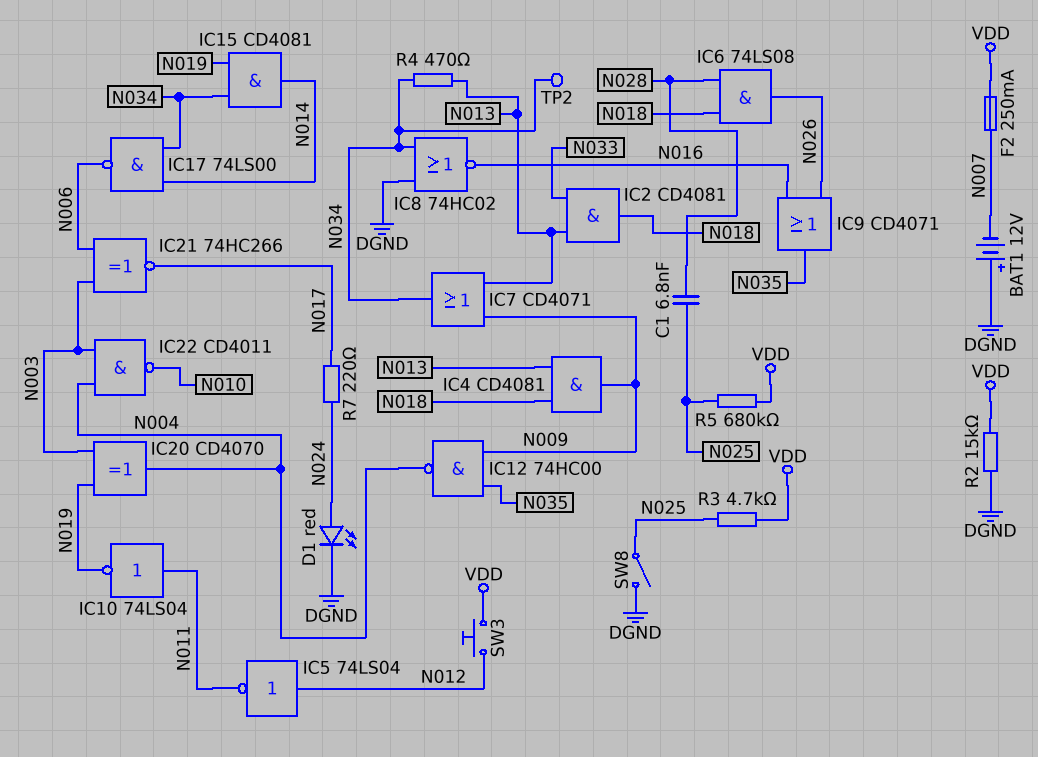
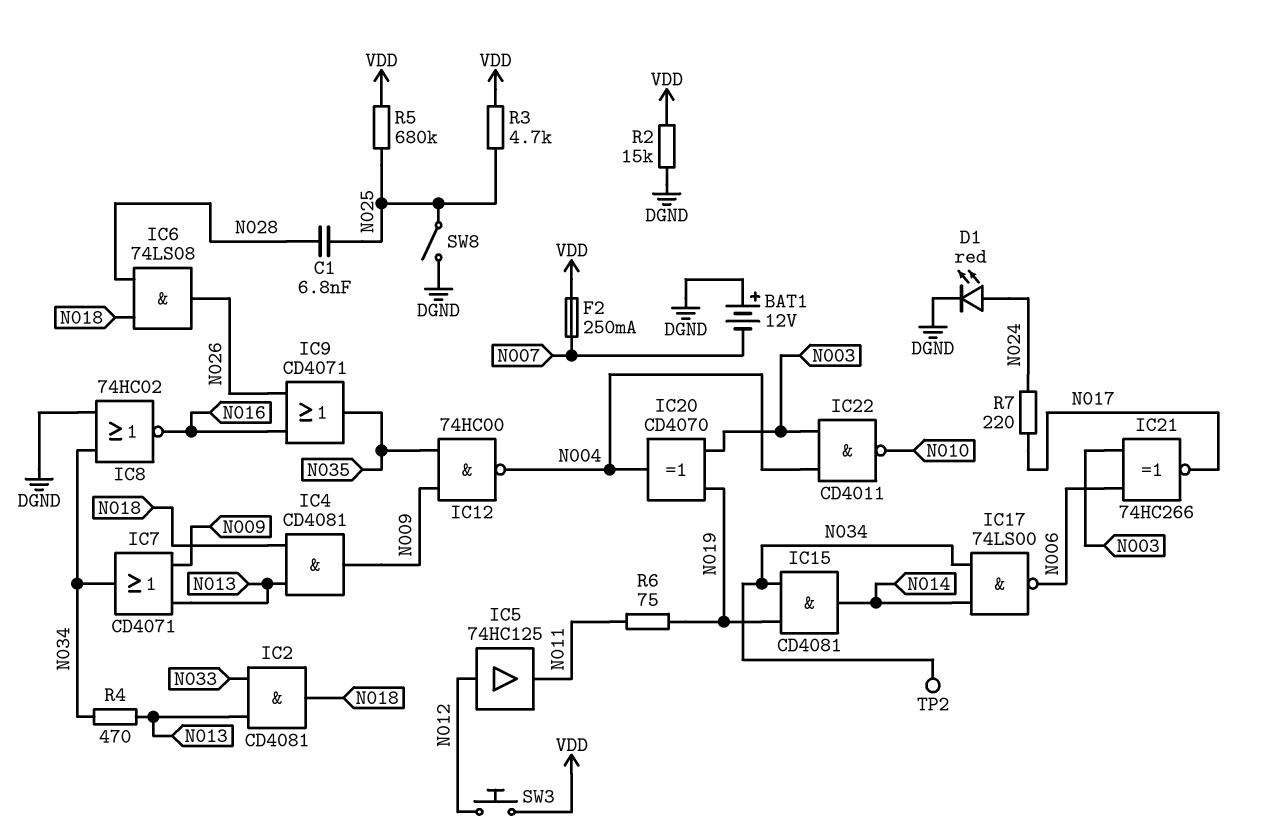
IC5: NOT 74LS04 (in N012, out N011) -> buffer 74HC125 (in N012, out N011)
IC10: NOT 74LS04 (in N011, out N019) -> none
R6: none -> 75 (N011, N019)

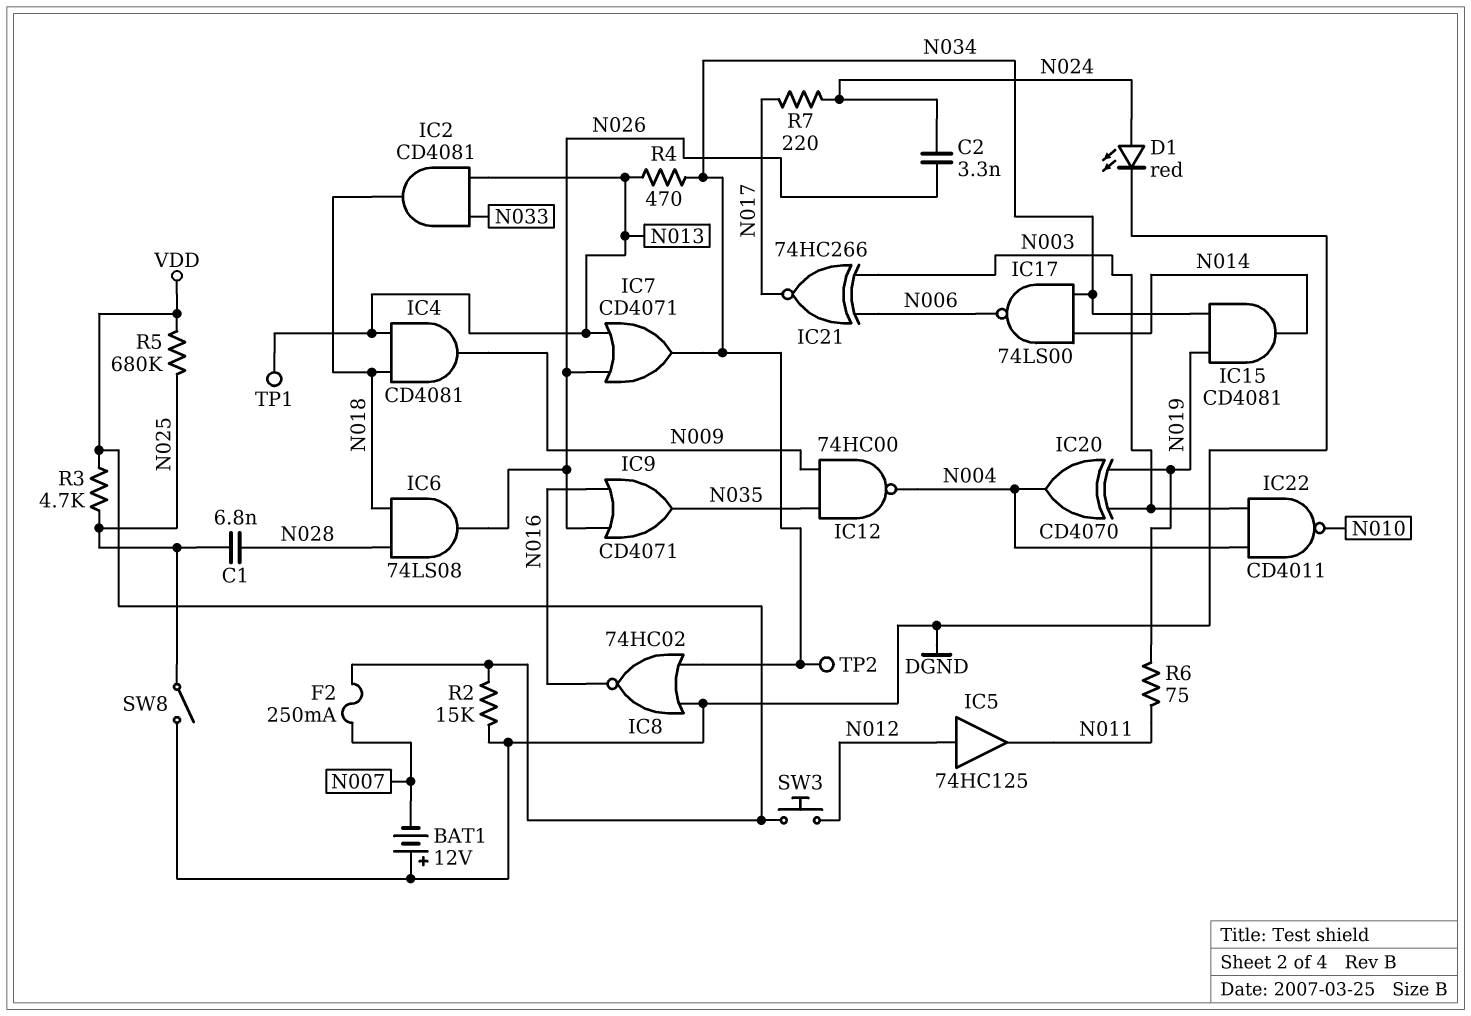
C2: none -> 3.3nF (N024, N026)
IC7: OR CD4071 (in N009, in N013, out N034) -> OR CD4071 (in N013, in N026, out N034)
TP1: none -> test point (N013)

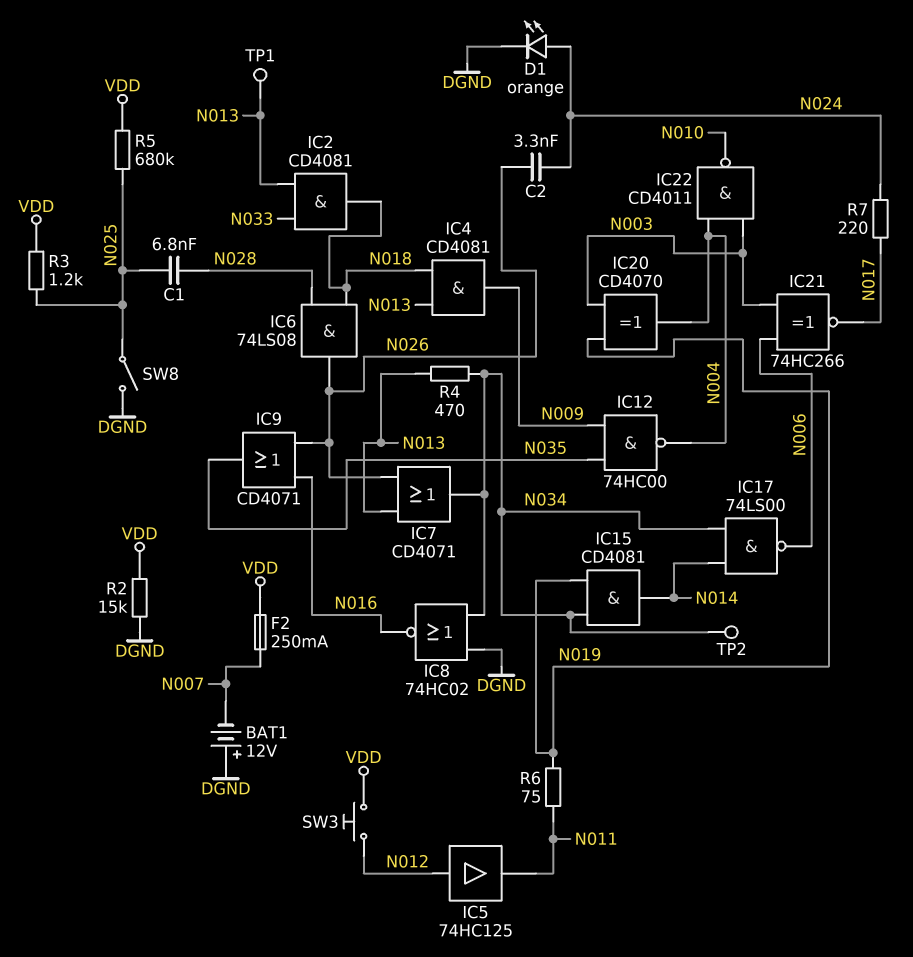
D1: LED red (A N024, K DGND) -> LED orange (A N024, K DGND)
R3: 4.7k (N025, VDD) -> 1.2k (N025, VDD)

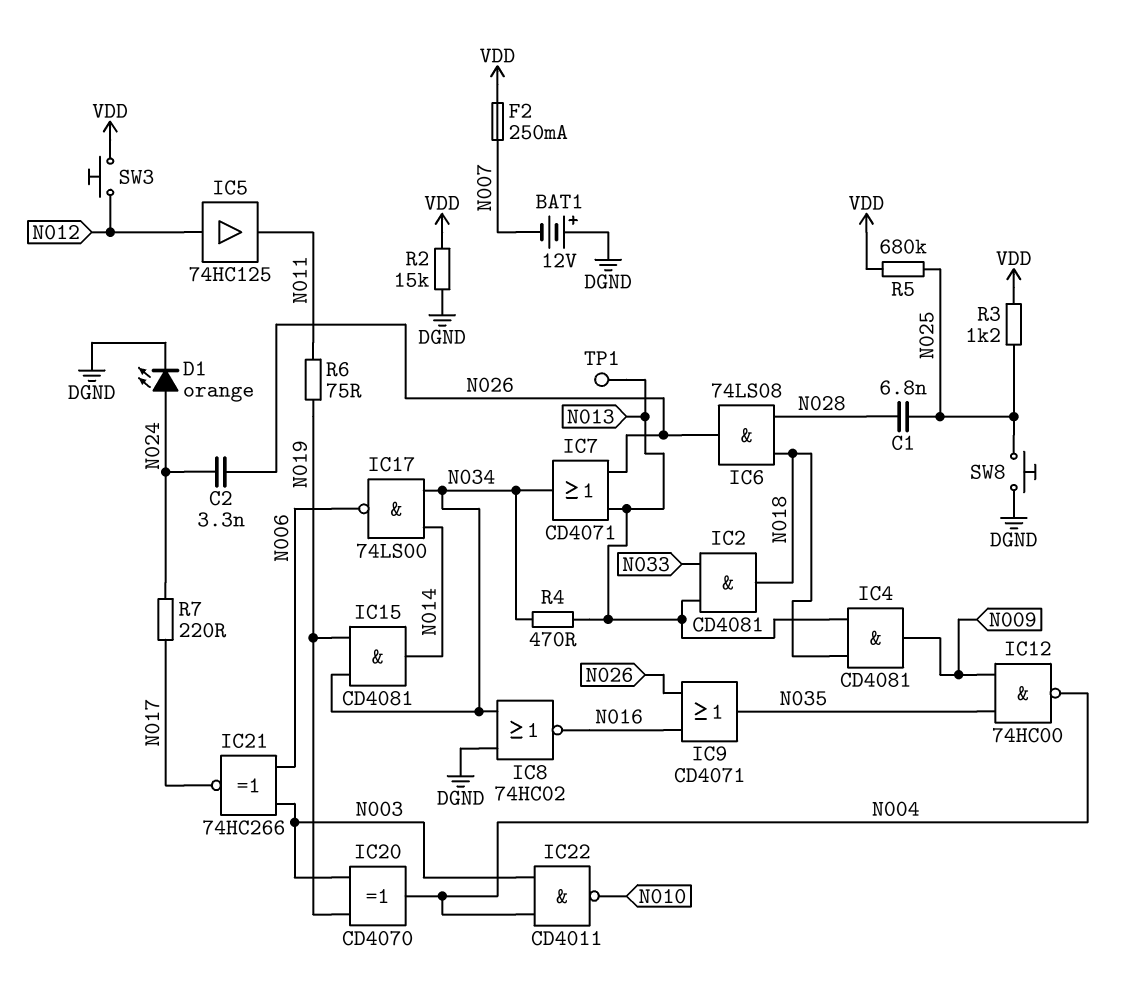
SW8: switch (DGND, N025) -> button (DGND, N025)
TP2: test point (N034) -> none

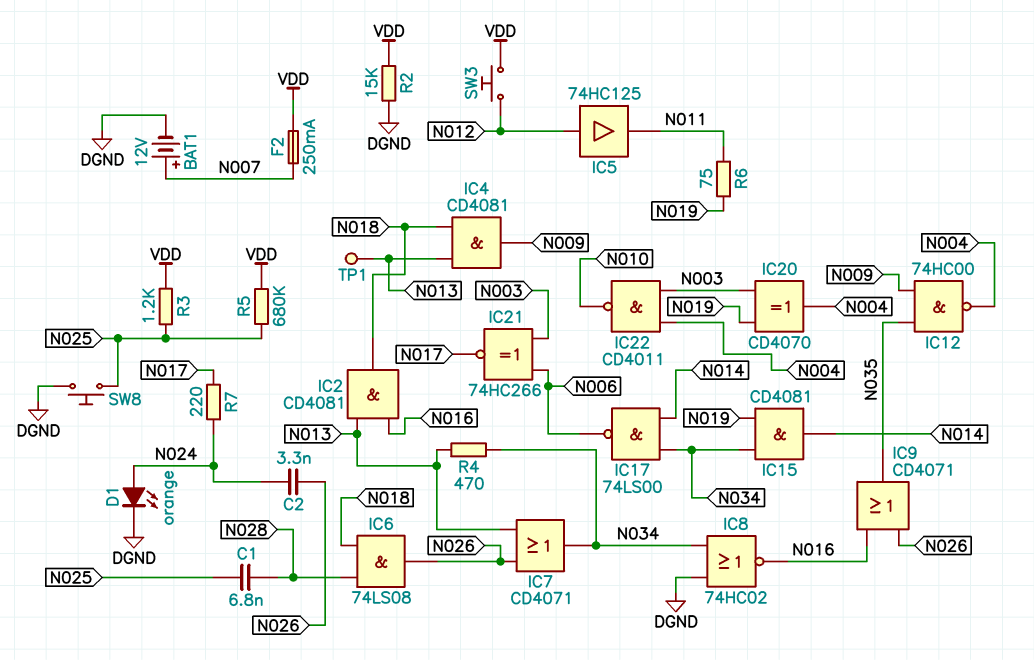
BAT1: 12V (plus DGND, minus N007) -> 12V (plus N007, minus DGND)
IC2: AND CD4081 (in N013, in N033, out N018) -> AND CD4081 (in N013, in N016, out N018)

